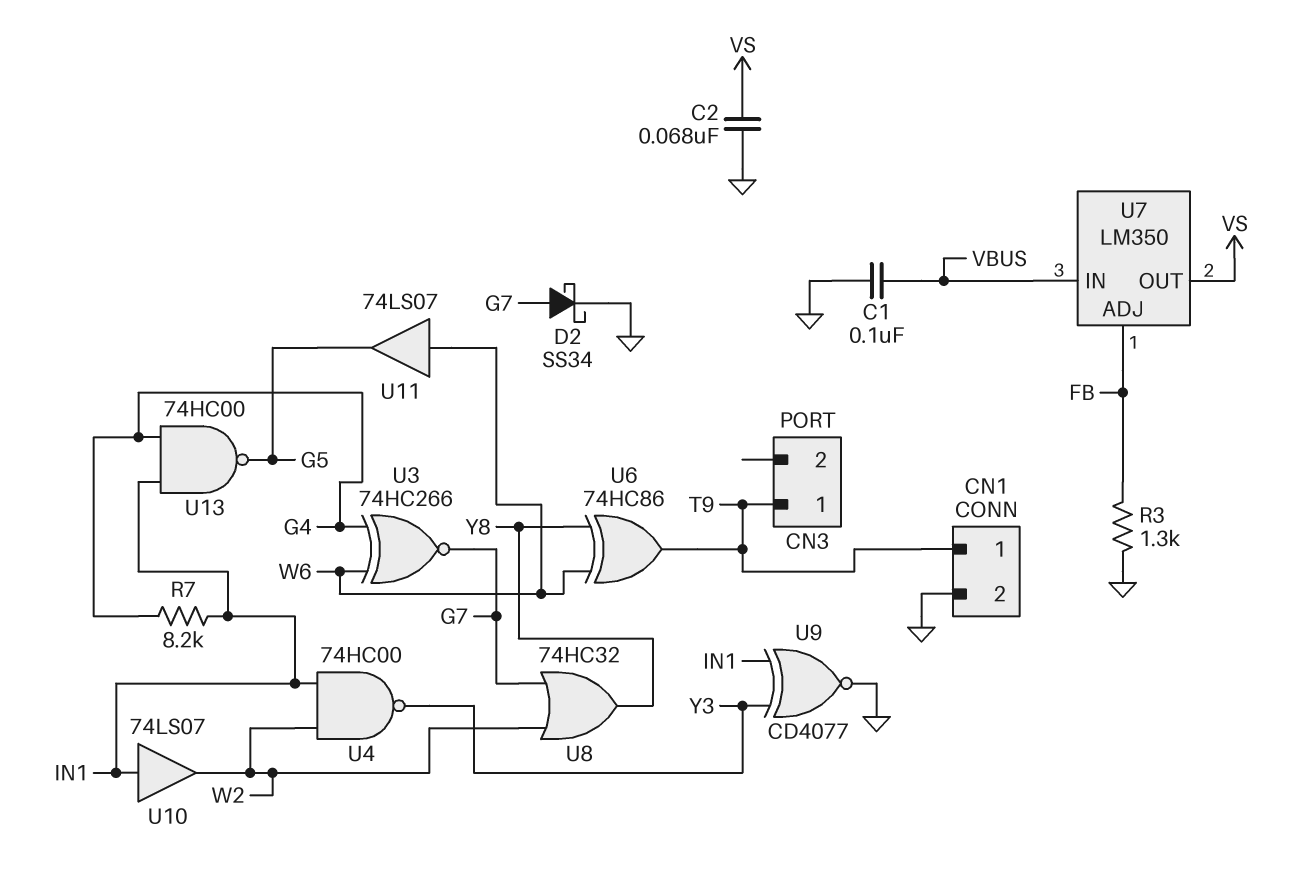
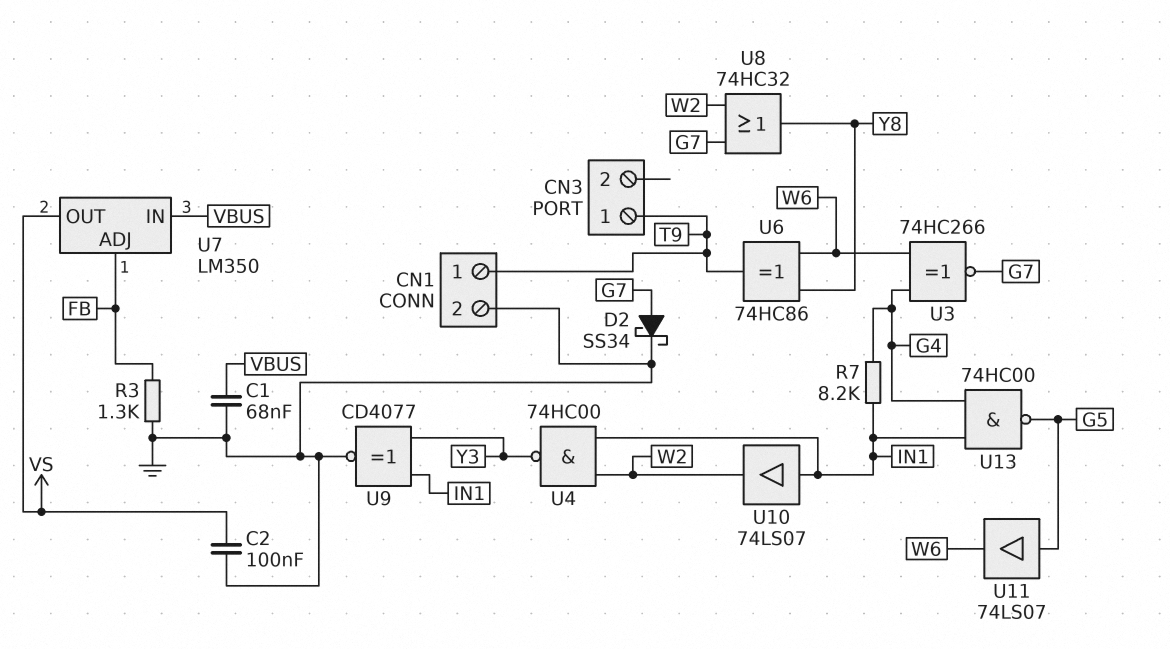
C1: 100nF (GND, VBUS) -> 68nF (GND, VBUS)
C2: 68nF (GND, VS) -> 100nF (GND, VS)
U11: buffer 74LS07 (in W6, out G5) -> buffer 74LS07 (in G5, out W6)

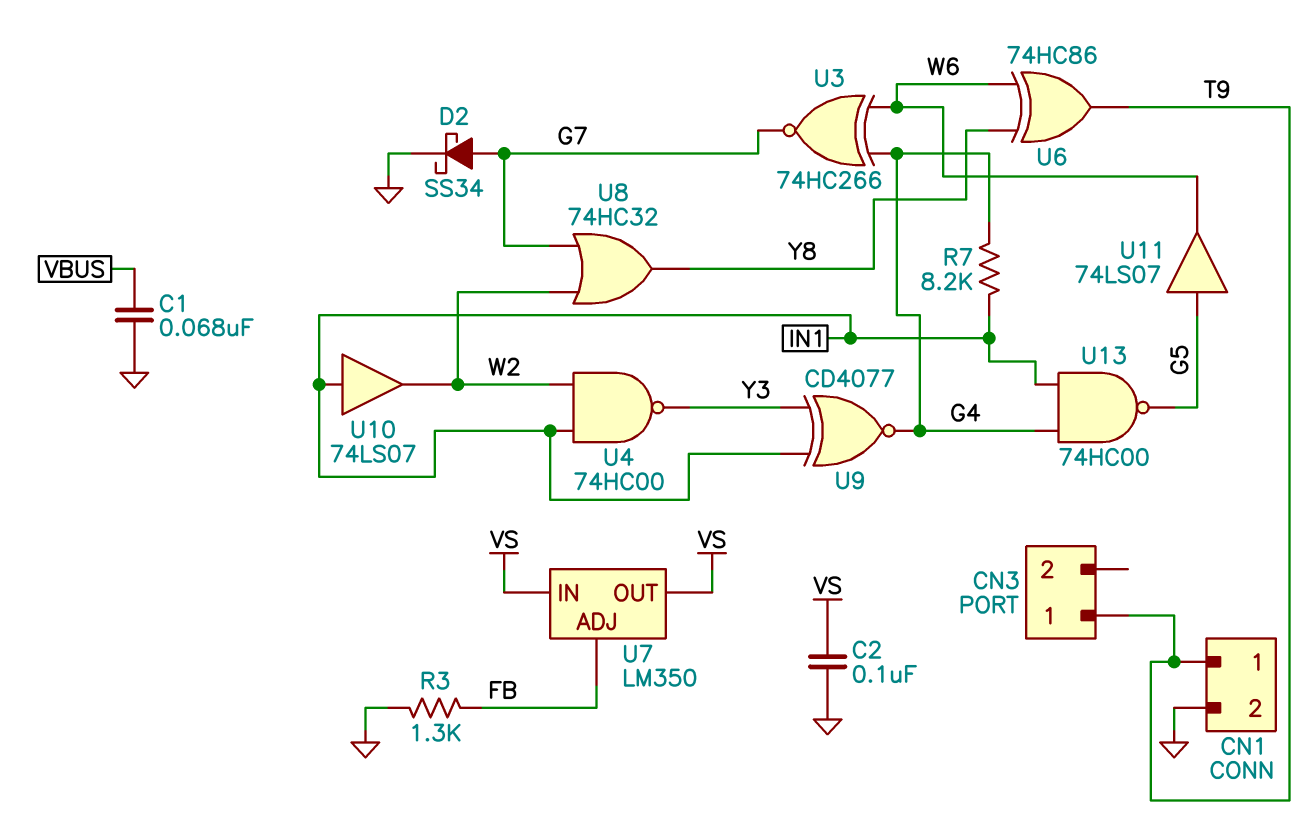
U7 pin IN: VBUS -> VS
U9: XNOR CD4077 (in IN1, in Y3, out GND) -> XNOR CD4077 (in IN1, in Y3, out G4)

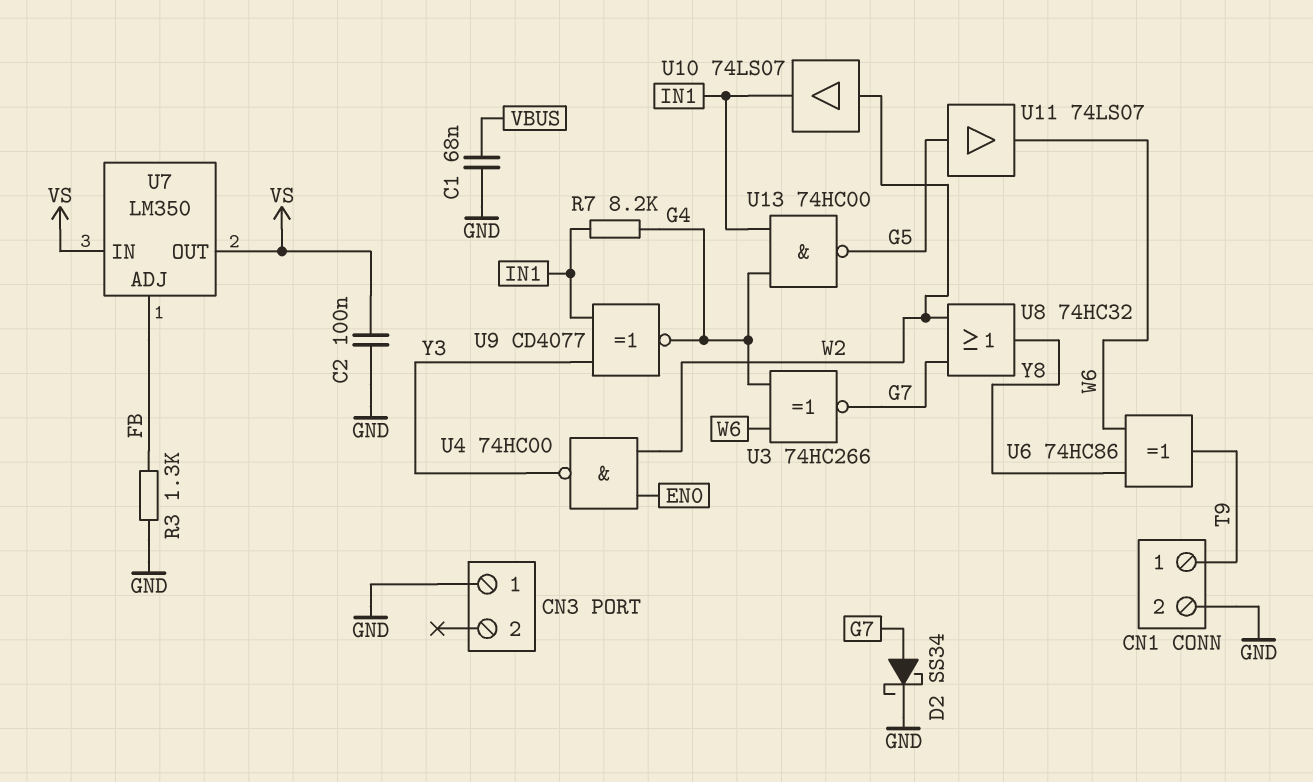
CN3 pin 1: T9 -> GND
U4: NAND 74HC00 (in IN1, in W2, out Y3) -> NAND 74HC00 (in EN0, in W2, out Y3)
U10: buffer 74LS07 (in IN1, out W2) -> buffer 74LS07 (in W2, out IN1)

